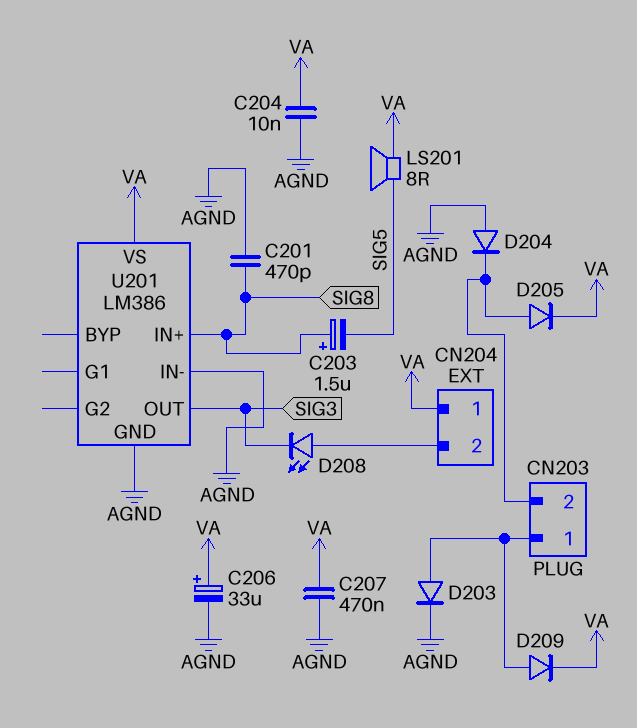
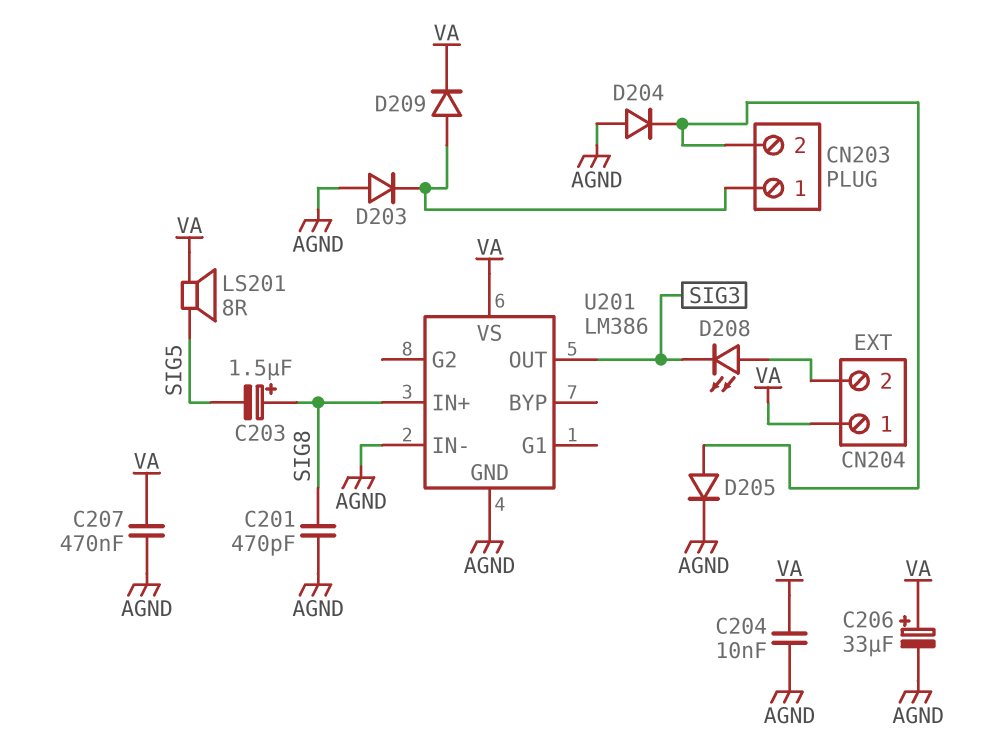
D203: diode (A CN203/1, K AGND) -> diode (A AGND, K CN203/1)
D205: diode (A CN203/2, K VA) -> diode (A CN203/2, K AGND)

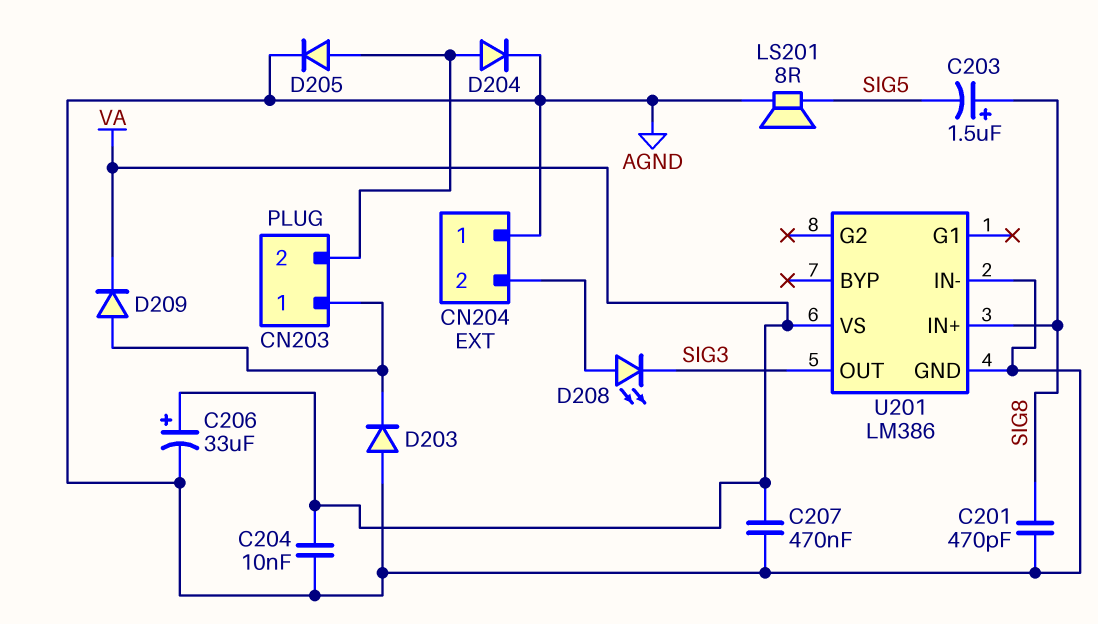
CN204 pin 1: VA -> AGND
D204: diode (A AGND, K CN203/2) -> diode (A CN203/2, K AGND)
LS201: speaker 8R (SIG5, VA) -> speaker 8R (AGND, SIG5)

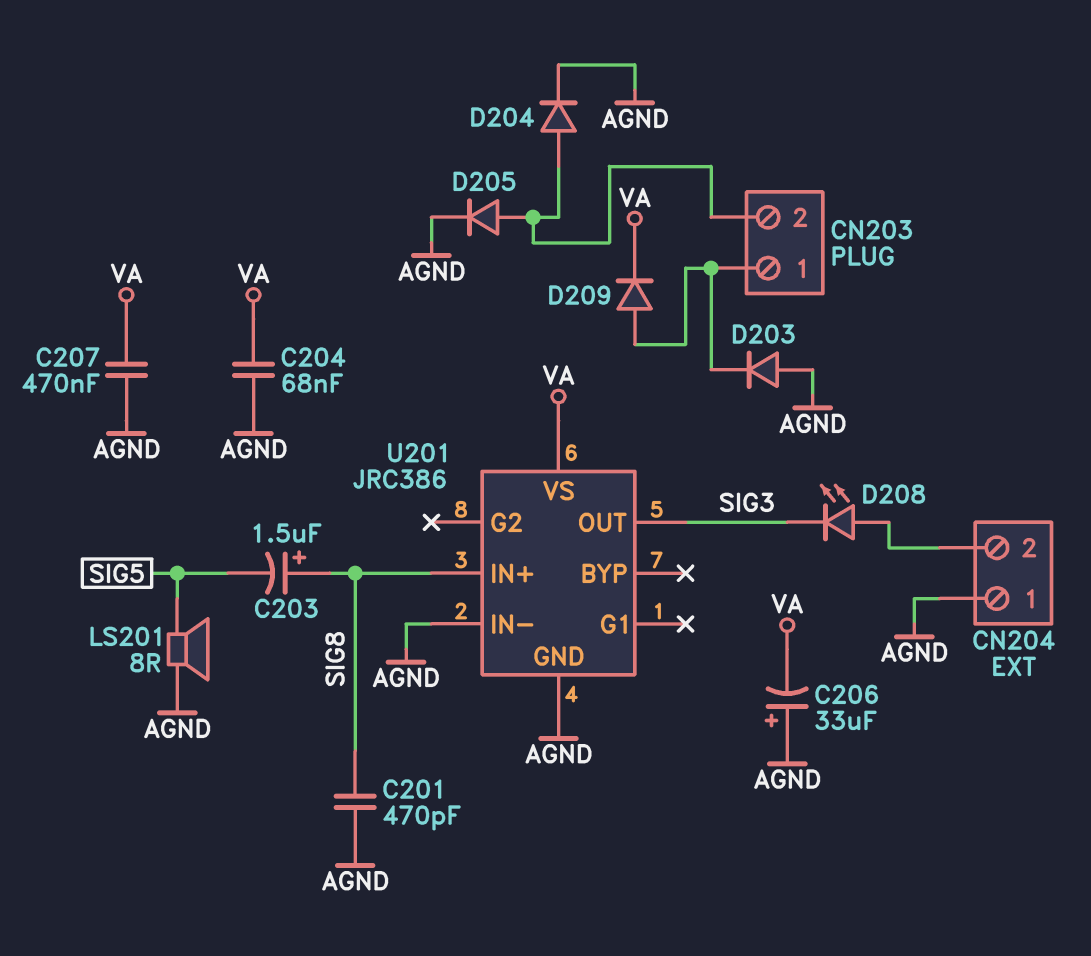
C204: 10nF (AGND, VA) -> 68nF (AGND, VA)
C206: 33uF (plus VA, minus AGND) -> 33uF (plus AGND, minus VA)
U201: LM386 -> JRC386

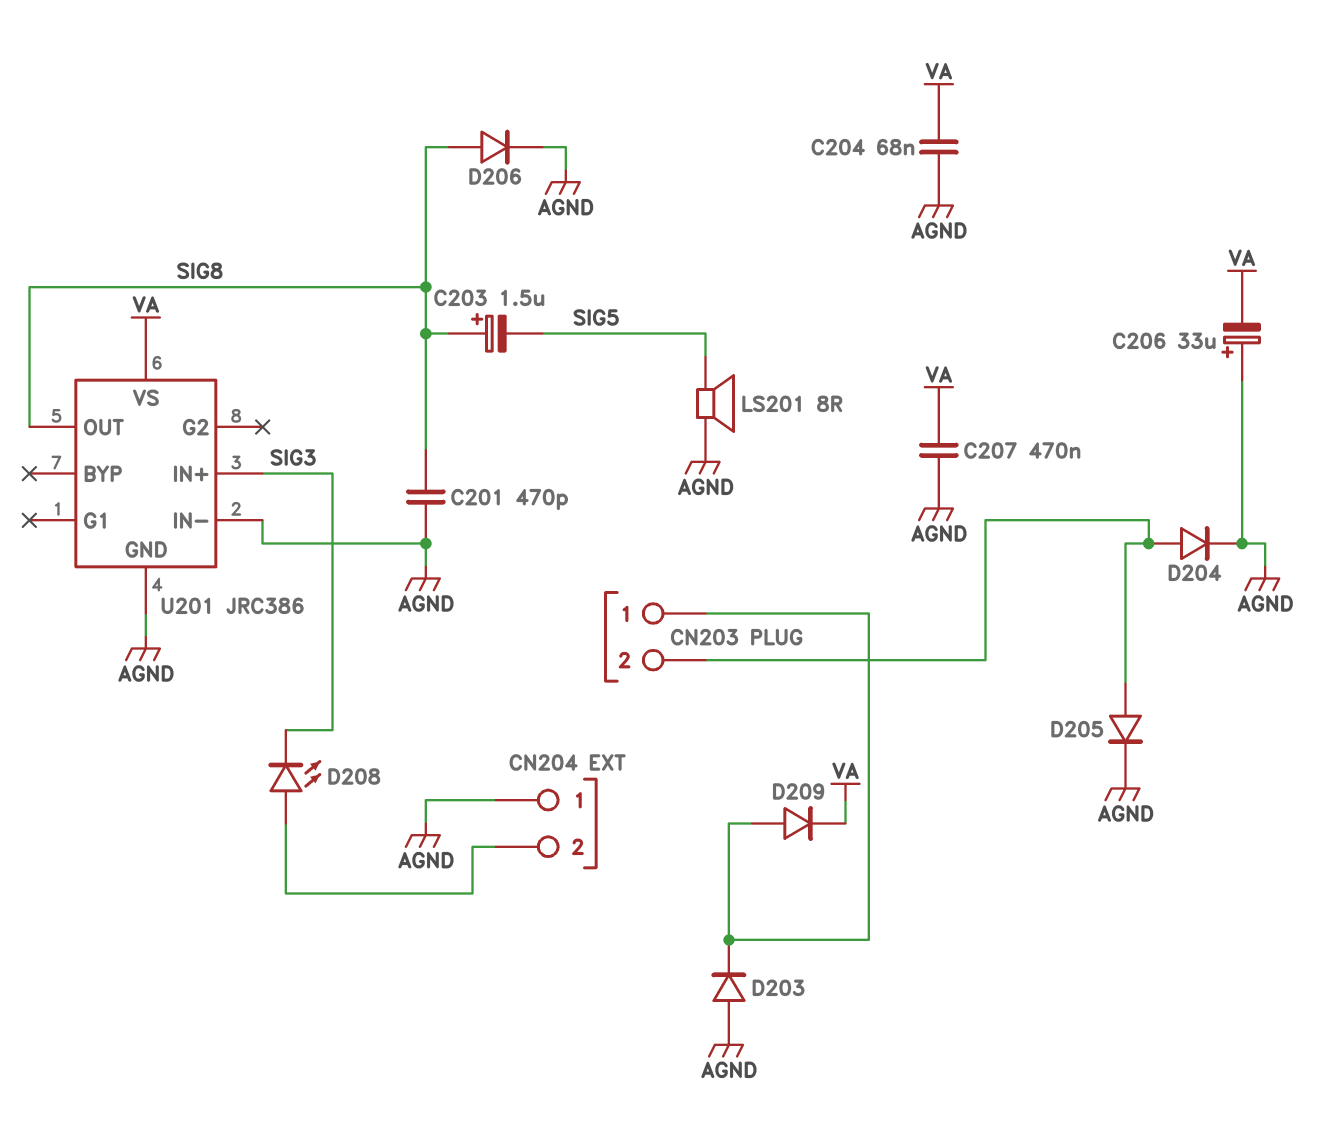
D206: none -> diode (A SIG8, K AGND)
U201 pin IN+: SIG8 -> SIG3
U201 pin OUT: SIG3 -> SIG8

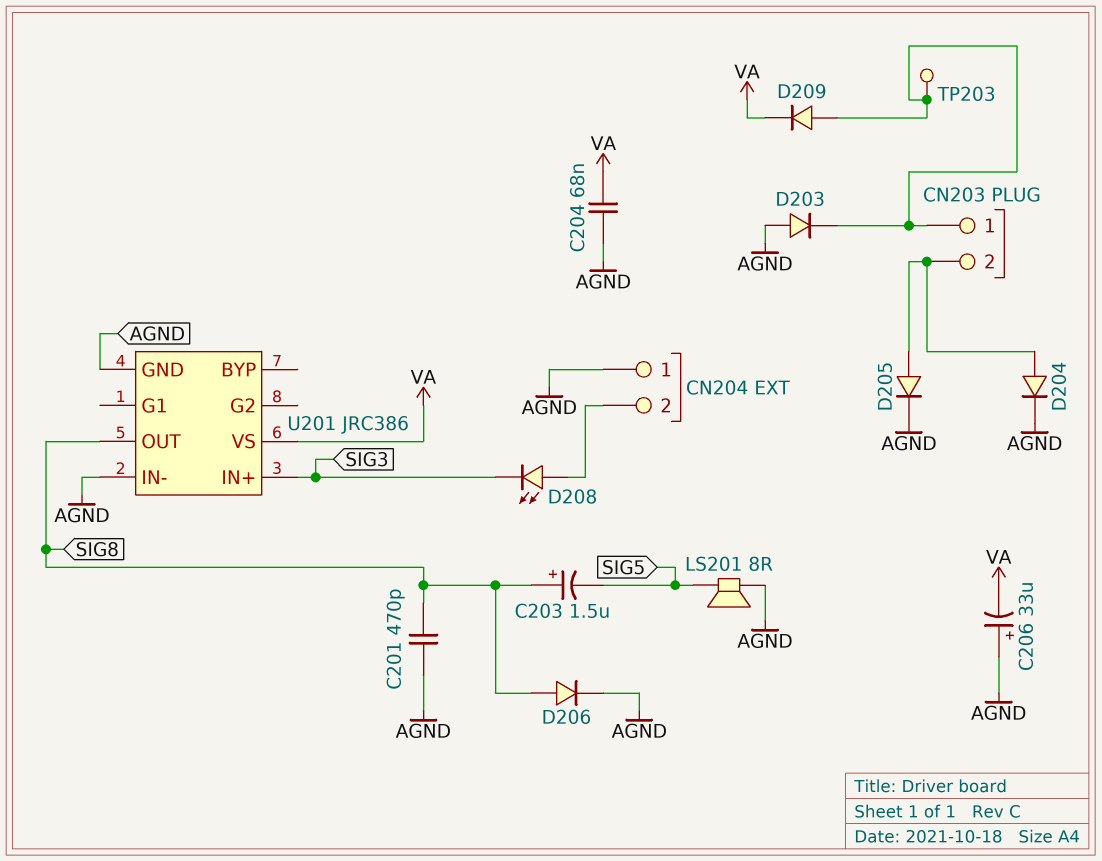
C207: 470nF (AGND, VA) -> none
TP203: none -> test point (CN203/1)

